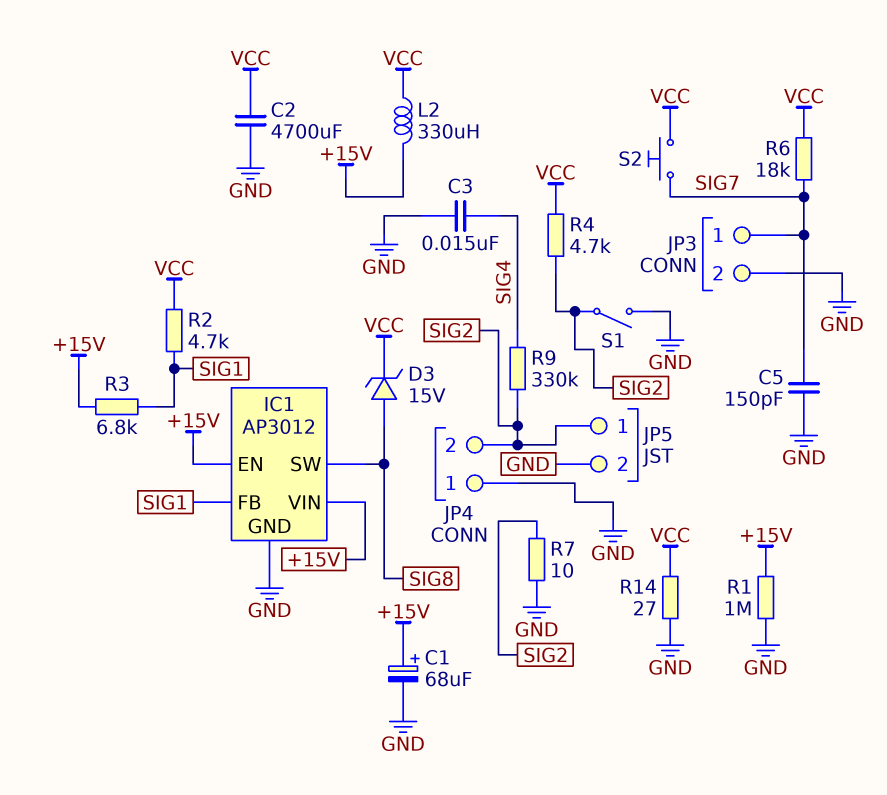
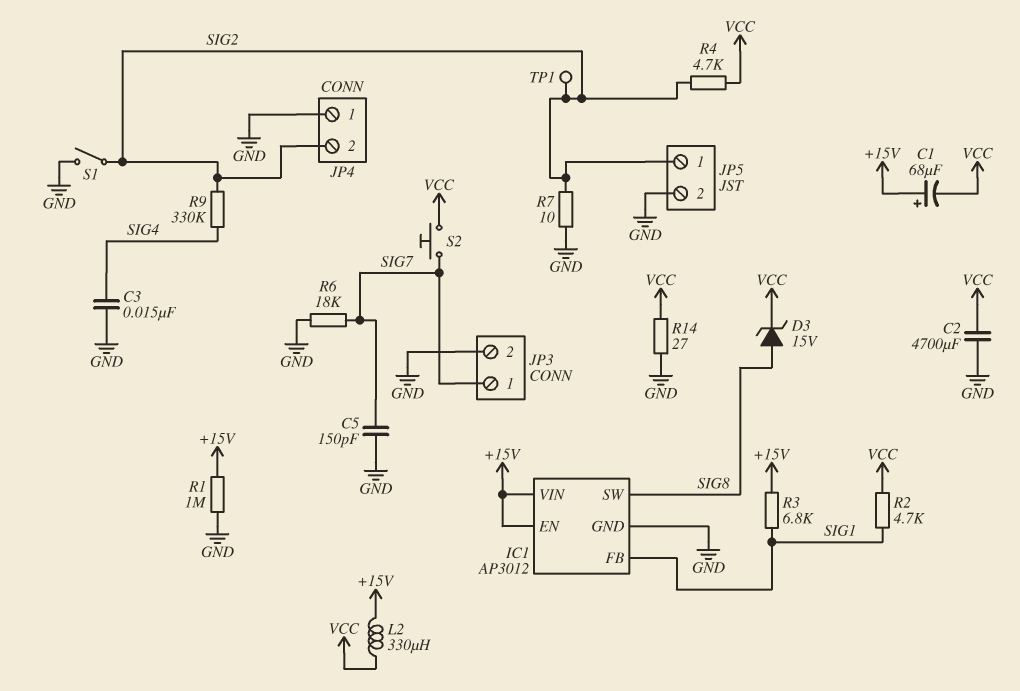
C1: 68uF (plus +15V, minus GND) -> 68uF (plus +15V, minus VCC)
R6: 18k (SIG7, VCC) -> 18k (GND, SIG7)
TP1: none -> test point (SIG2)

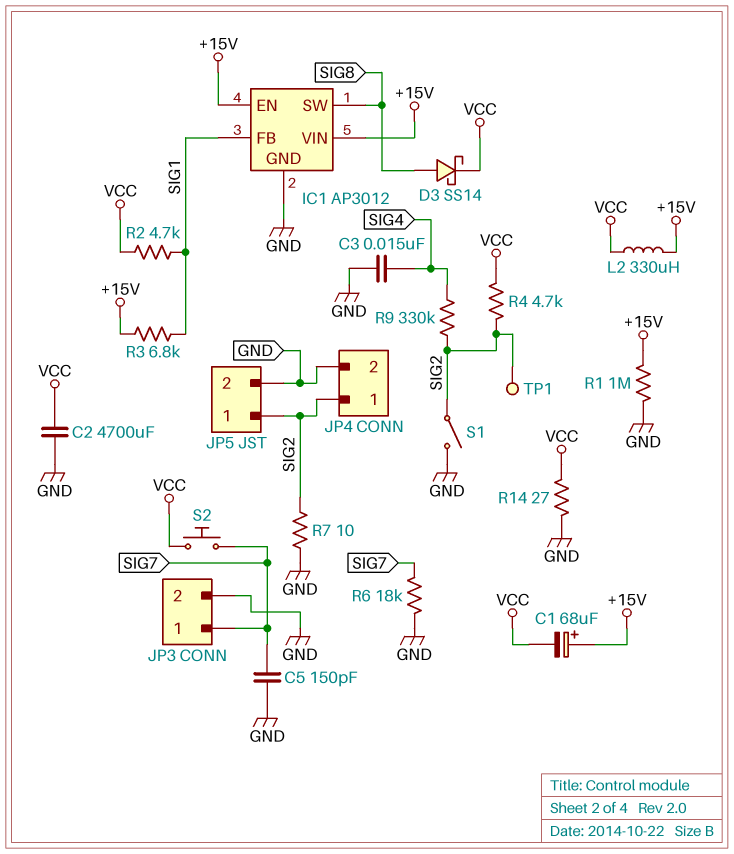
D3: zener 15V (A SIG8, K VCC) -> schottky SS14 (A SIG8, K VCC)
JP4 pin 1: GND -> SIG2
JP4 pin 2: SIG2 -> GND

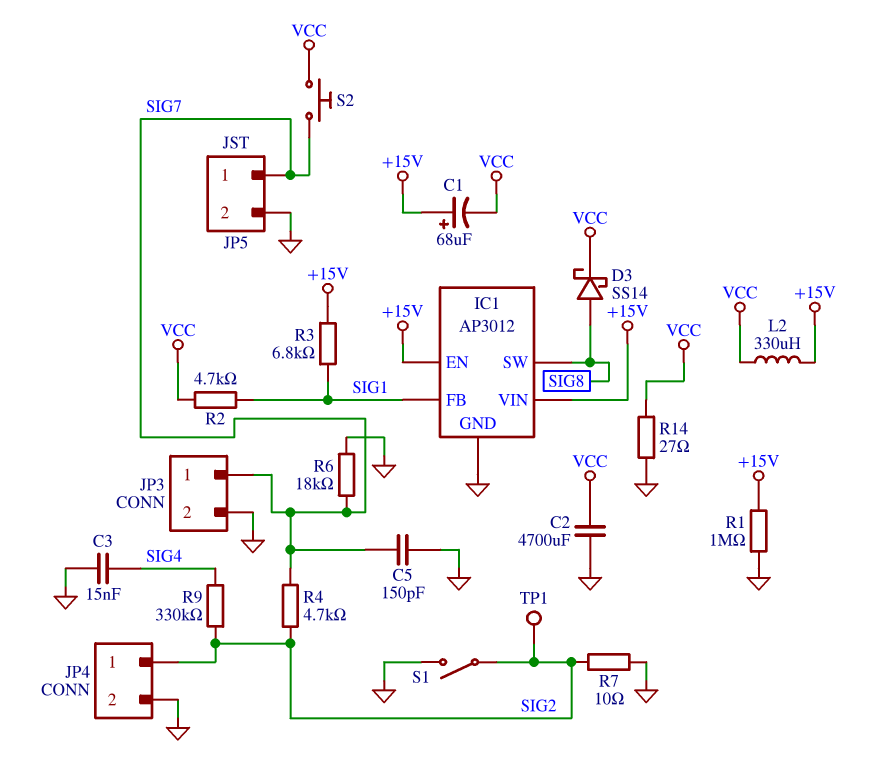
JP5 pin 1: SIG2 -> SIG7
R4: 4.7k (SIG2, VCC) -> 4.7k (SIG2, SIG7)

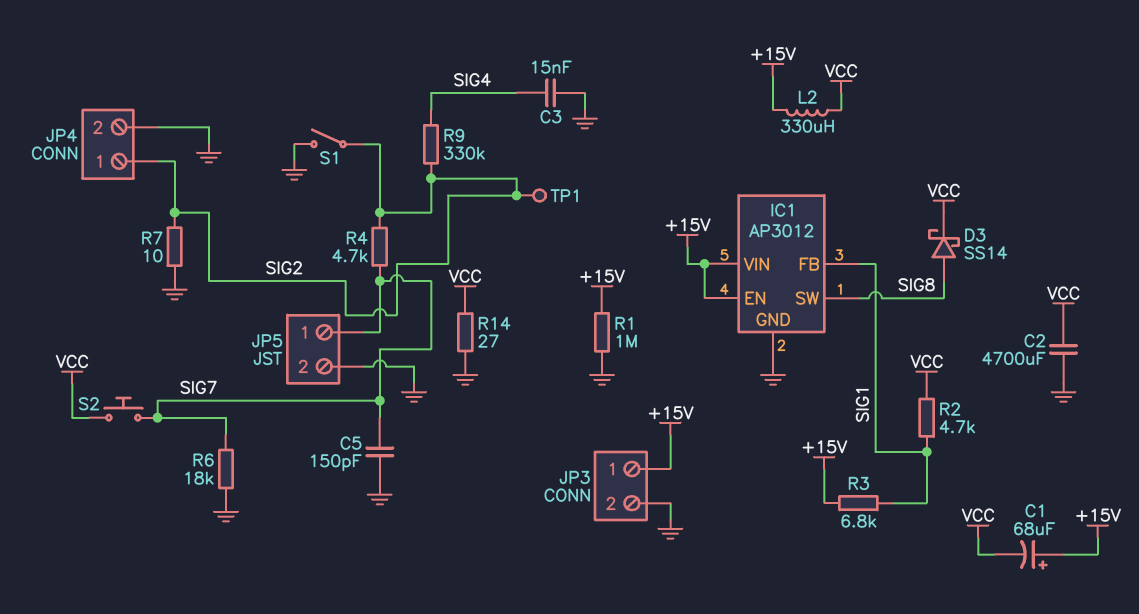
JP3 pin 1: SIG7 -> +15V

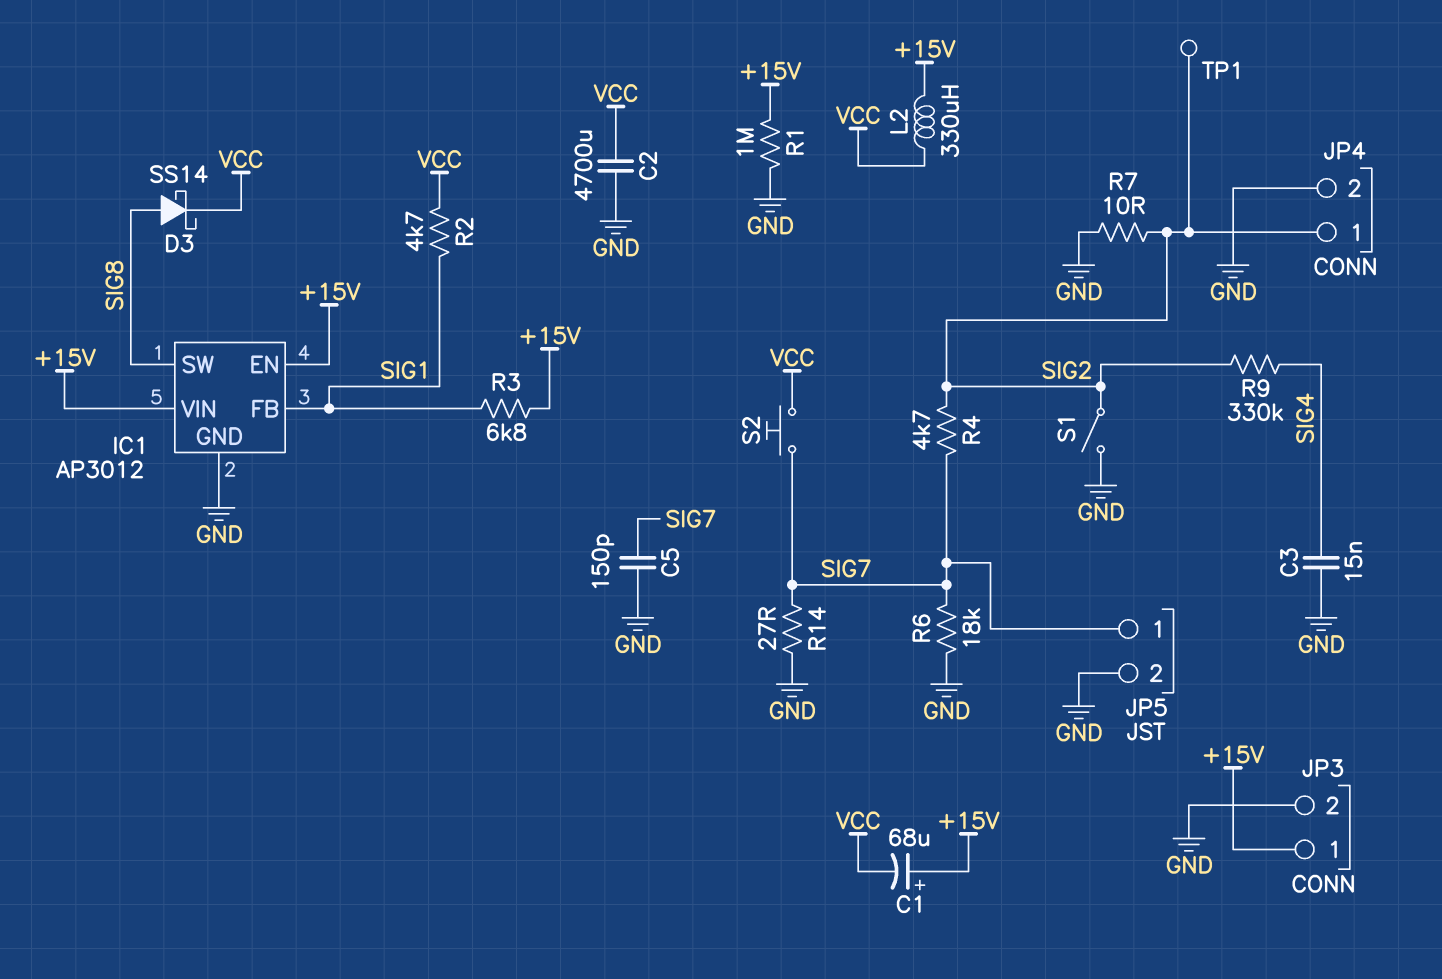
R14: 27 (GND, VCC) -> 27 (GND, SIG7)

